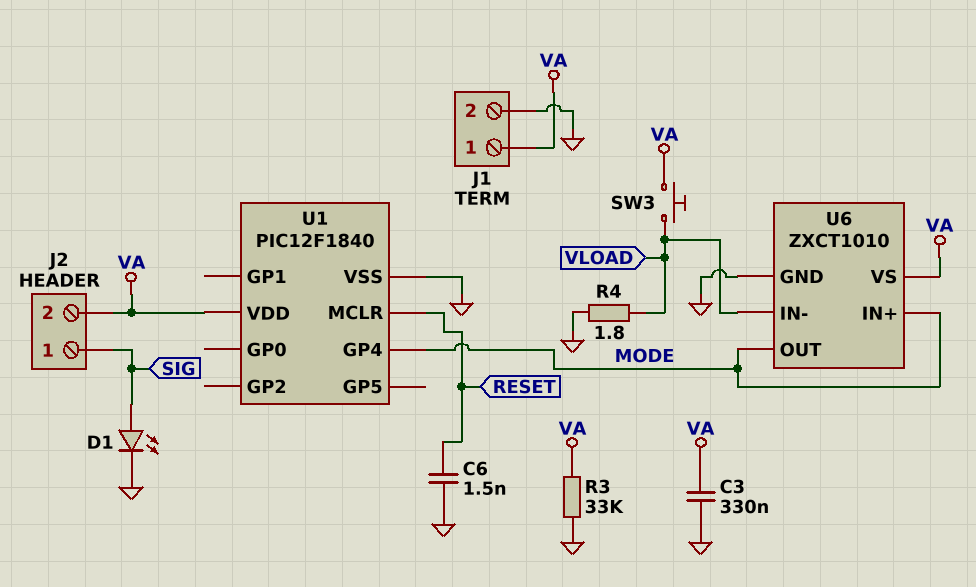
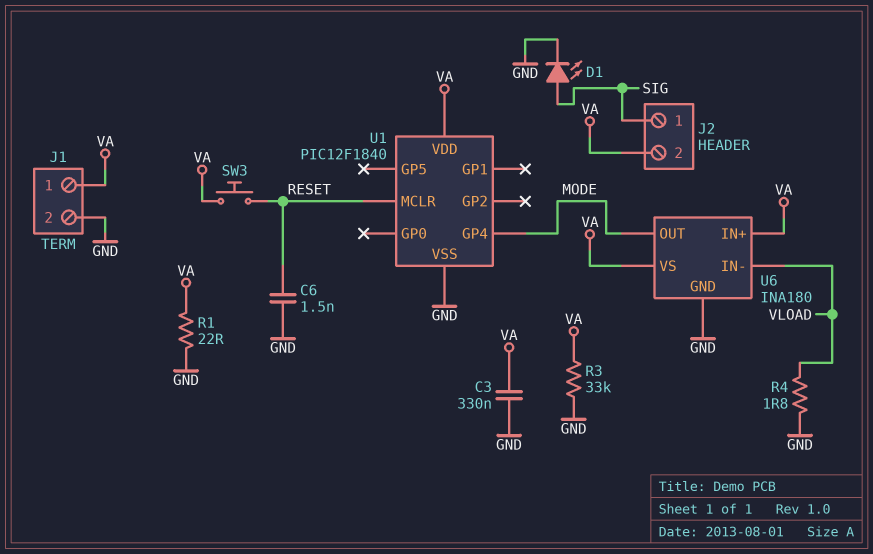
R1: none -> 22 (GND, VA)
SW3: button (VA, VLOAD) -> button (RESET, VA)
U6: ZXCT1010 -> INA180
U6 pin IN+: MODE -> VA

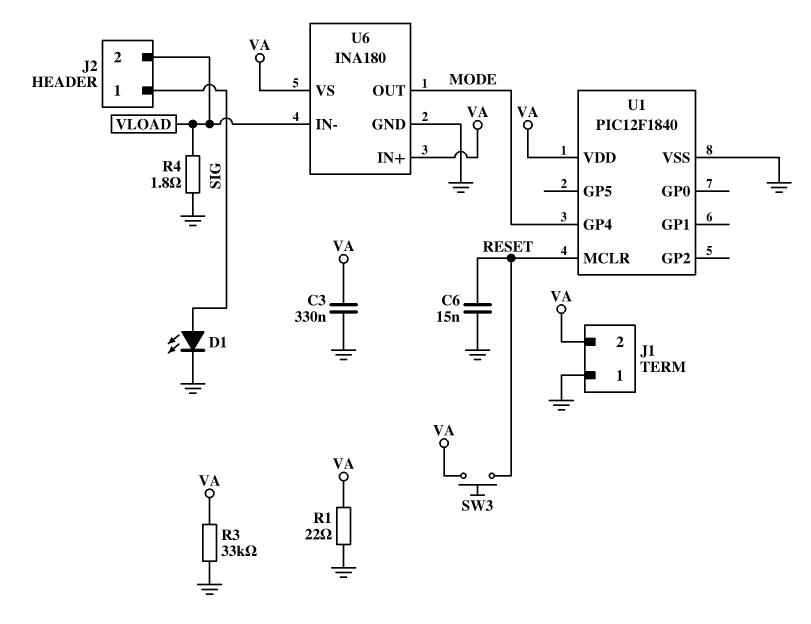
C6: 1.5nF (GND, RESET) -> 15nF (GND, RESET)
J1 pin 1: VA -> GND
J1 pin 2: GND -> VA
J2 pin 2: VA -> VLOAD

